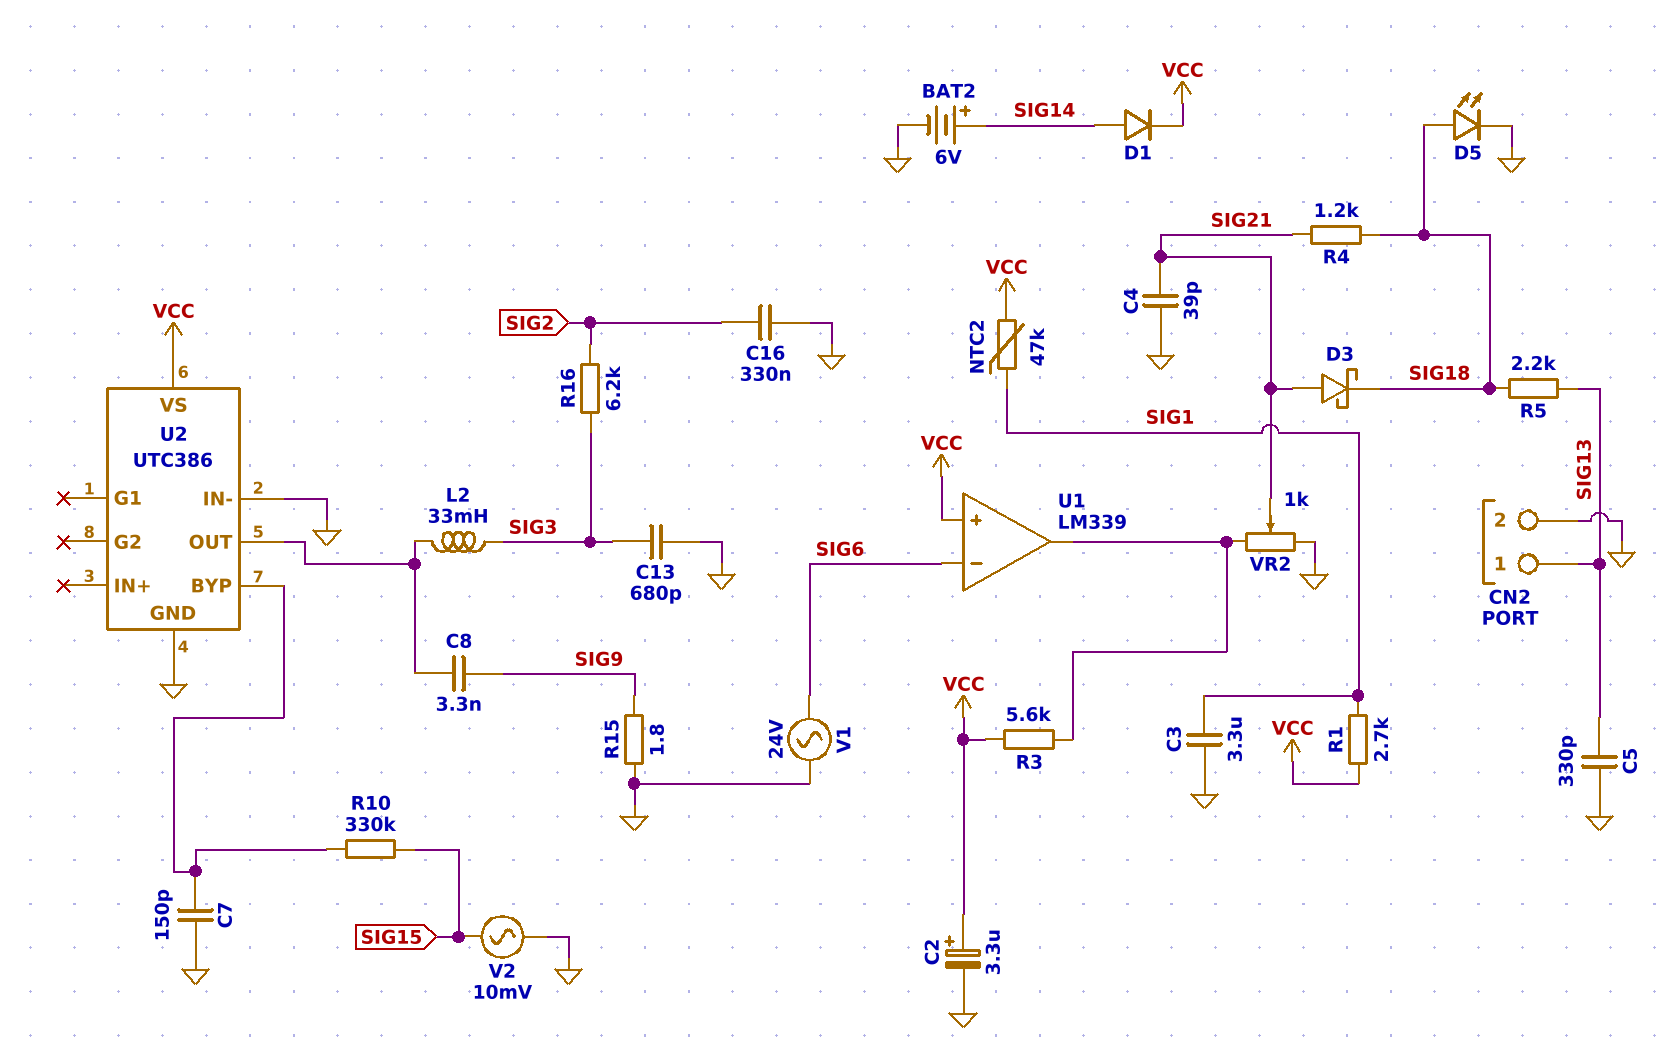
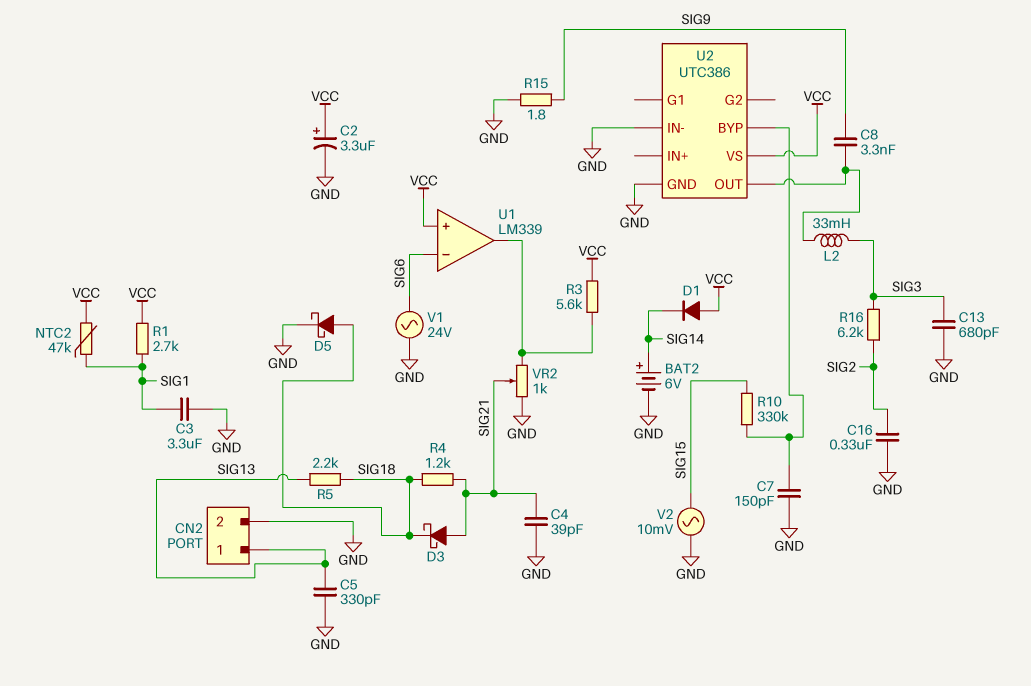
D1: diode (A SIG14, K VCC) -> diode (A VCC, K SIG14)
D5: LED (A SIG18, K GND) -> schottky (A SIG18, K GND)

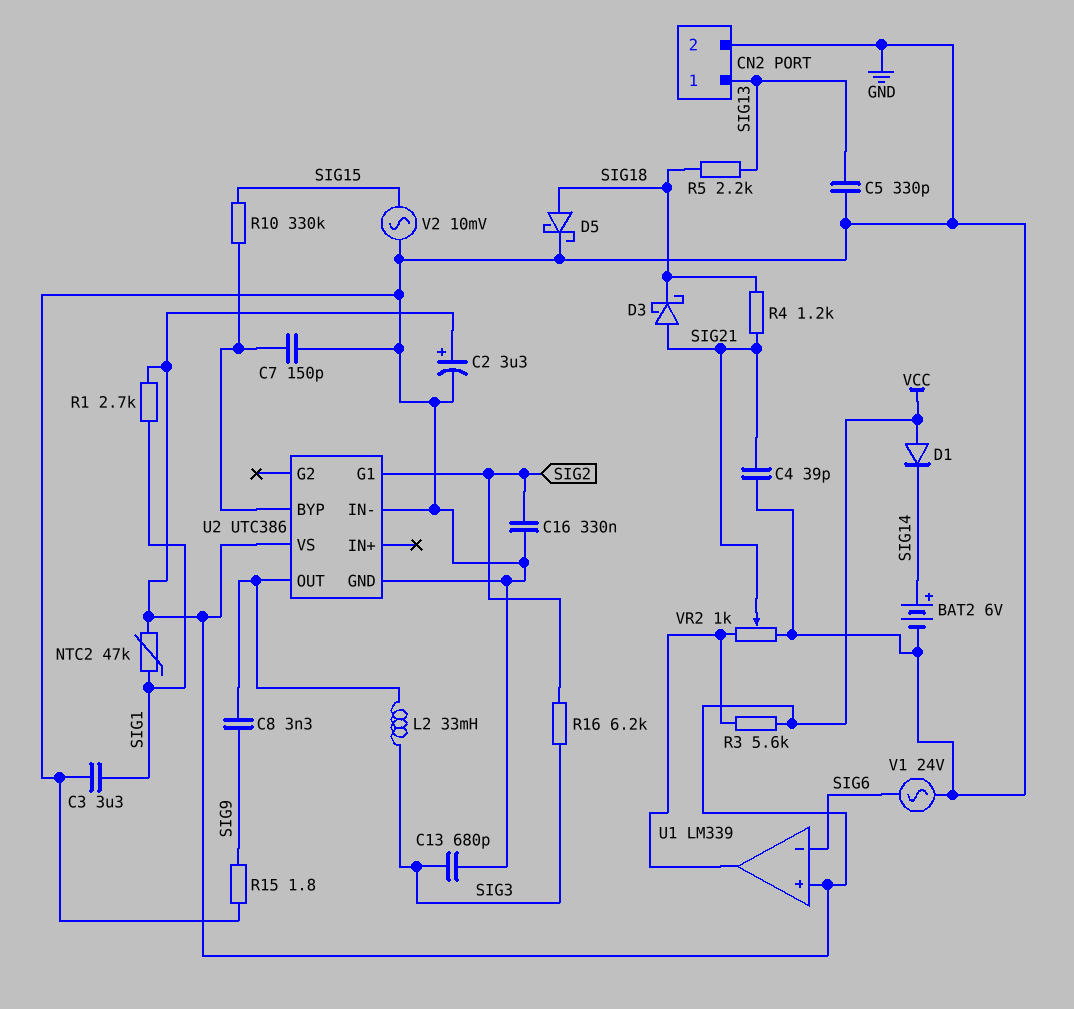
U2 pin G1: none -> SIG2

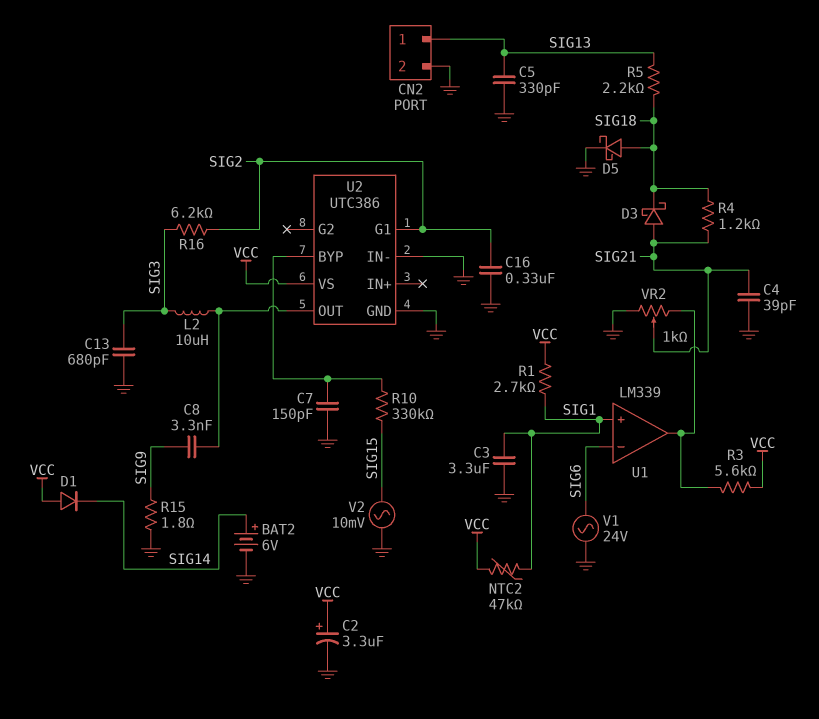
L2: 33mH (SIG3, U2/OUT) -> 10uH (SIG3, U2/OUT)
U1 pin in+: VCC -> SIG1

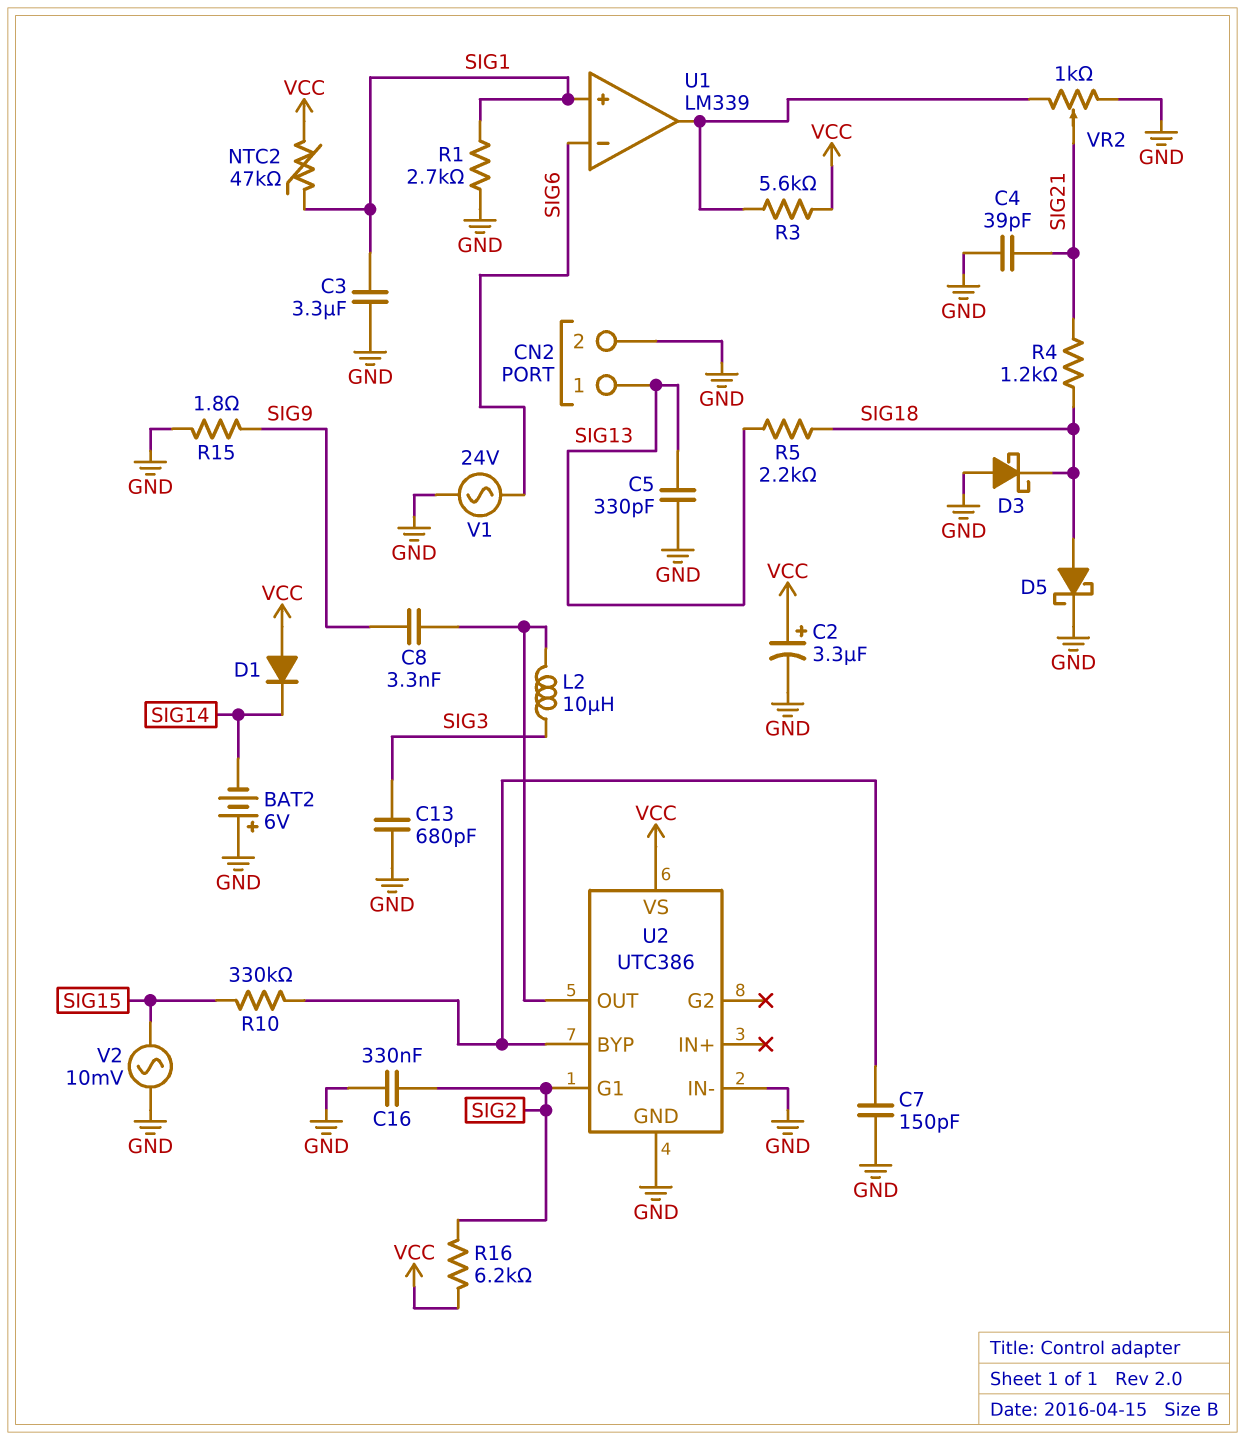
BAT2: 6V (plus SIG14, minus GND) -> 6V (plus GND, minus SIG14)
D3: schottky (A SIG21, K SIG18) -> schottky (A GND, K SIG18)
R1: 2.7k (SIG1, VCC) -> 2.7k (GND, SIG1)
R16: 6.2k (SIG2, SIG3) -> 6.2k (SIG2, VCC)

